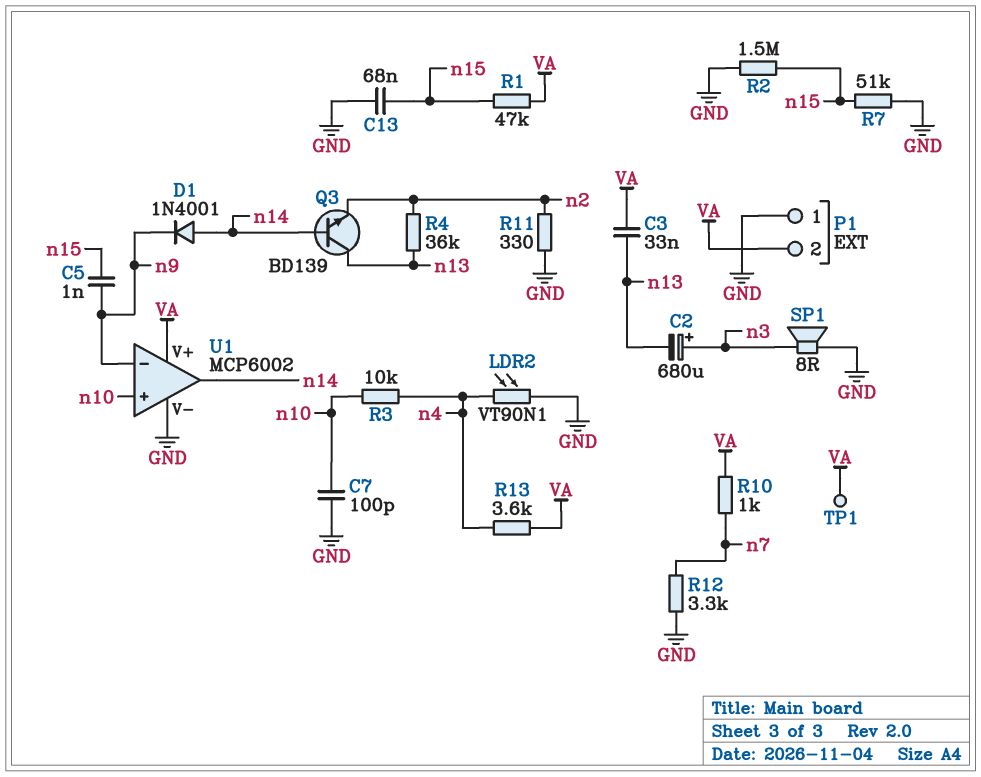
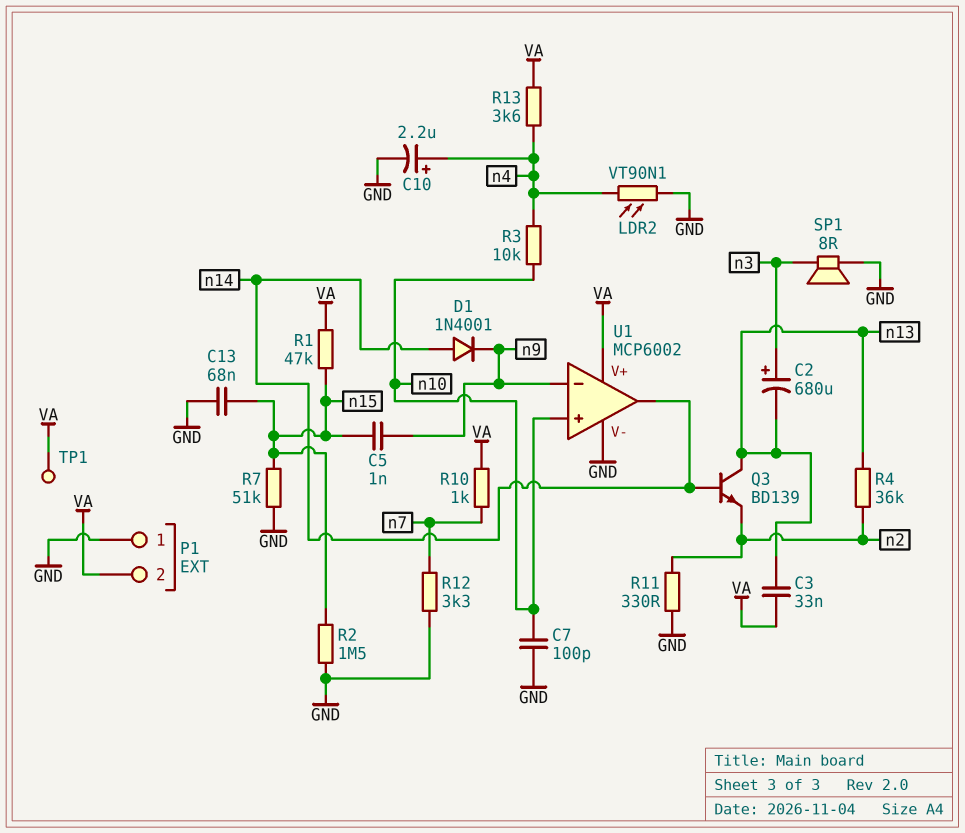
C10: none -> 2.2uF (plus n4, minus GND)

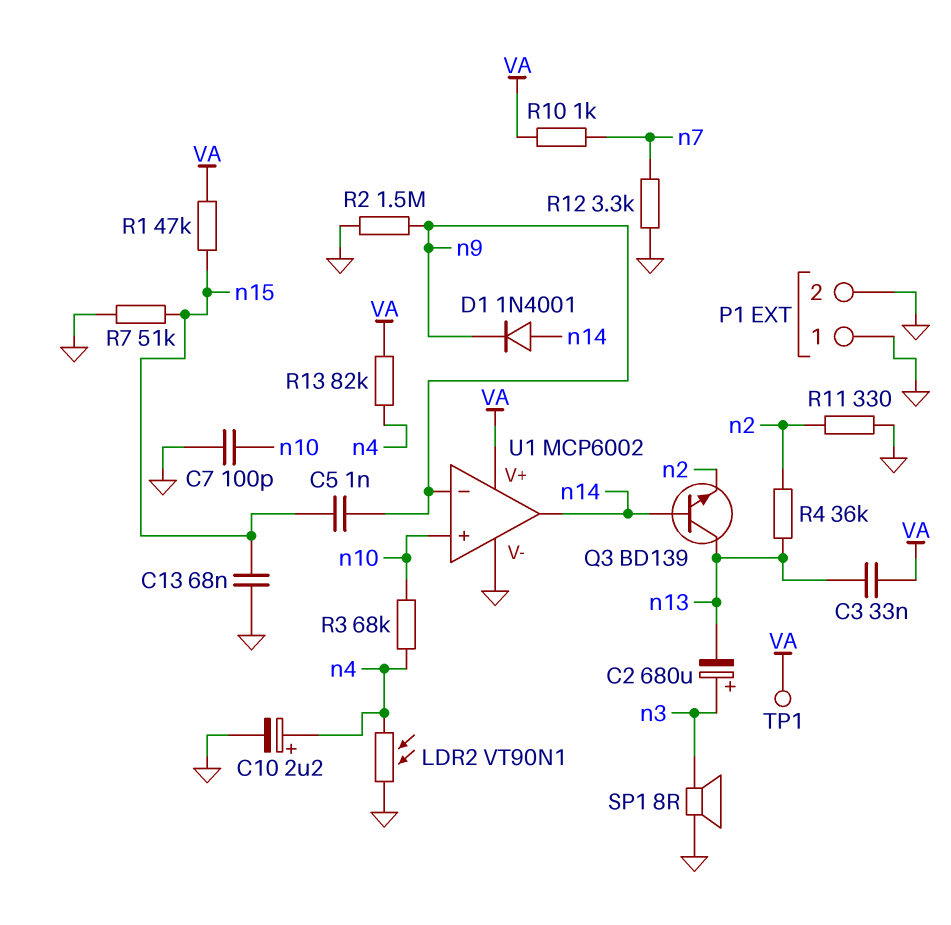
P1 pin 2: VA -> GND
R2: 1.5M (GND, n15) -> 1.5M (GND, n9)
R3: 10k (n4, n10) -> 68k (n4, n10)
R13: 3.6k (VA, n4) -> 82k (VA, n4)

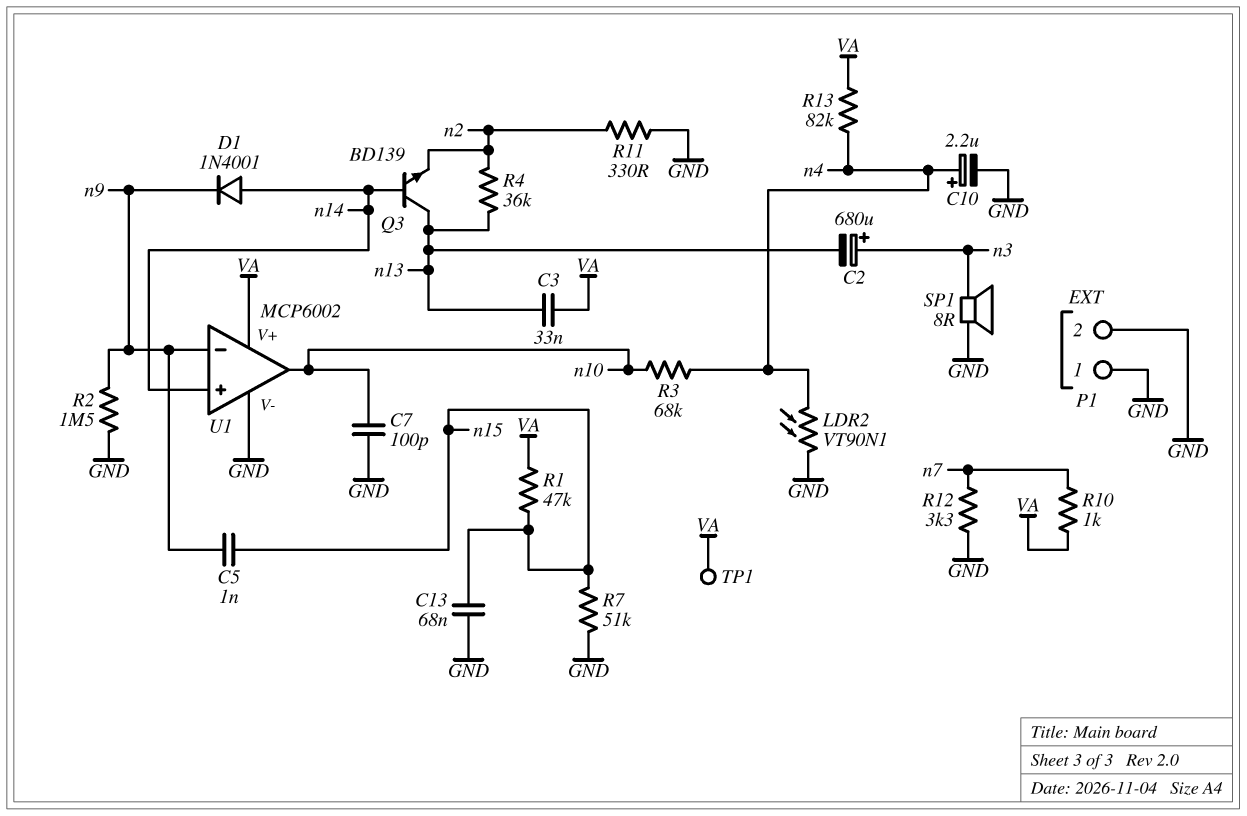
U1 pin in+: n10 -> n14
U1 pin out: n14 -> n10

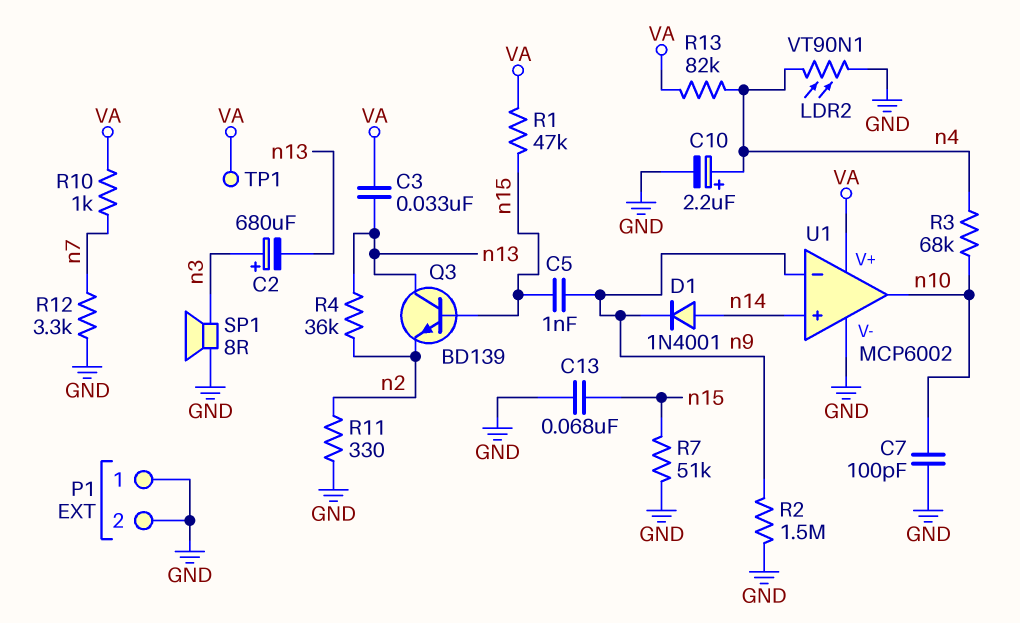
Q3: NPN BD139 (B n14, C n13, E n2) -> NPN BD139 (B n15, C n13, E n2)

